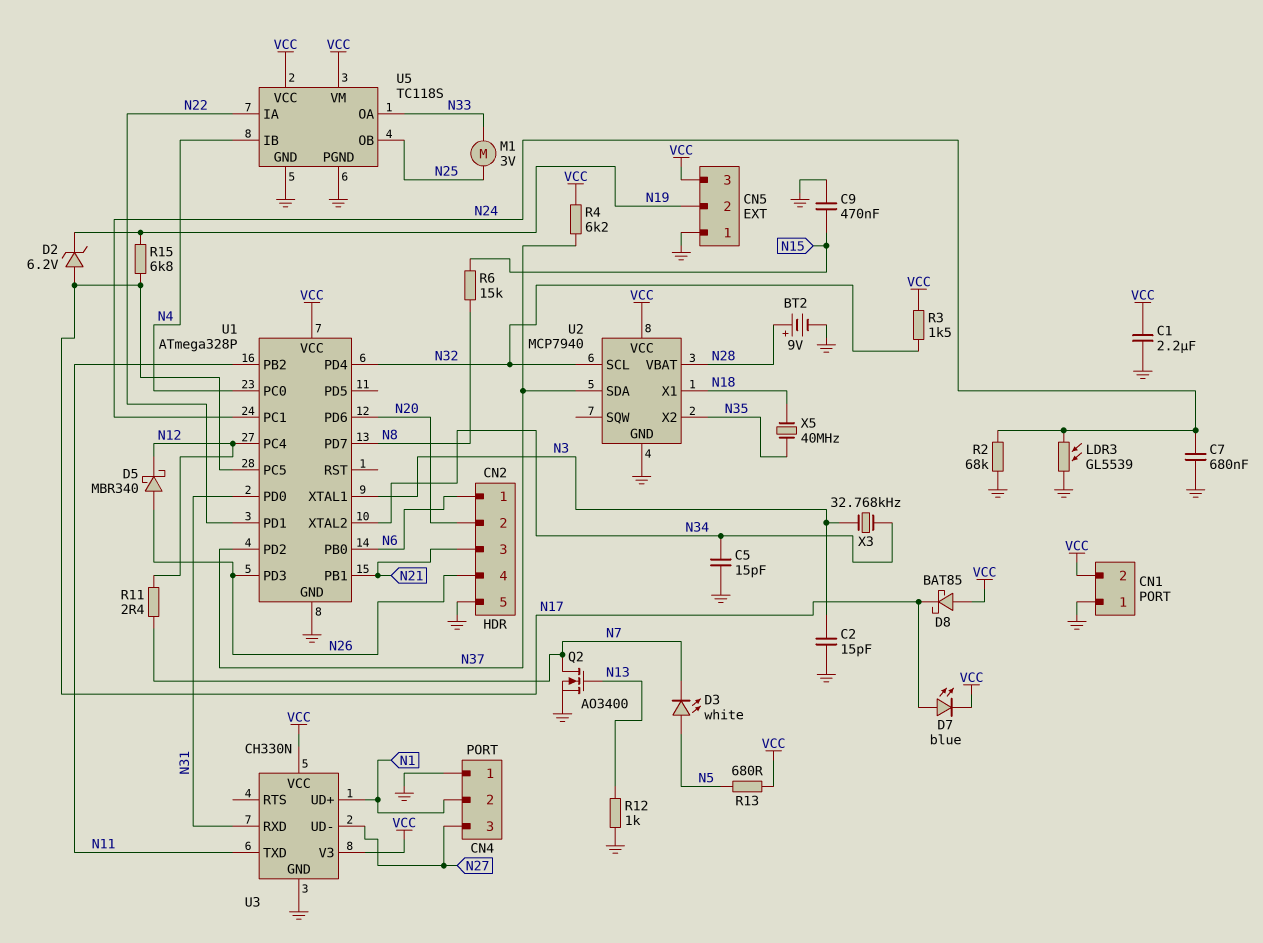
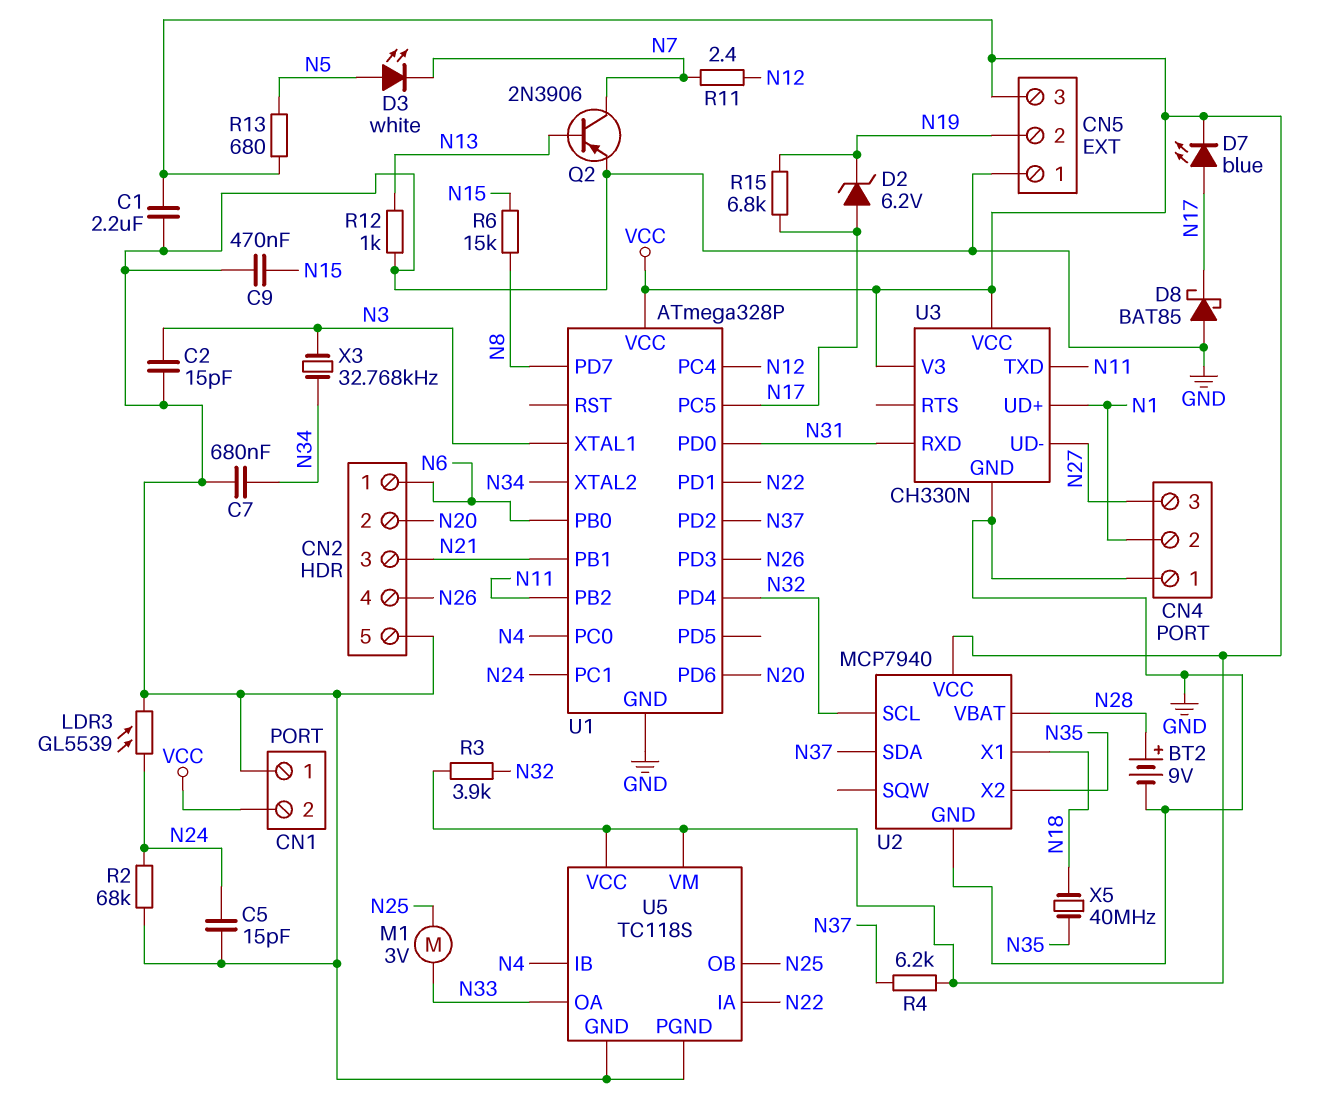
C5: 15pF (GND, N34) -> 15pF (GND, N24)
C7: 680nF (GND, N24) -> 680nF (GND, N34)
D5: schottky MBR340 (A N26, K N12) -> none
D8: schottky BAT85 (A VCC, K N17) -> schottky BAT85 (A GND, K N17)
Q2: NMOS AO3400 (G N13, D N7, S GND) -> PNP 2N3906 (B N13, C N7, E GND)
R3: 1.5k (N32, VCC) -> 3.9k (N32, VCC)

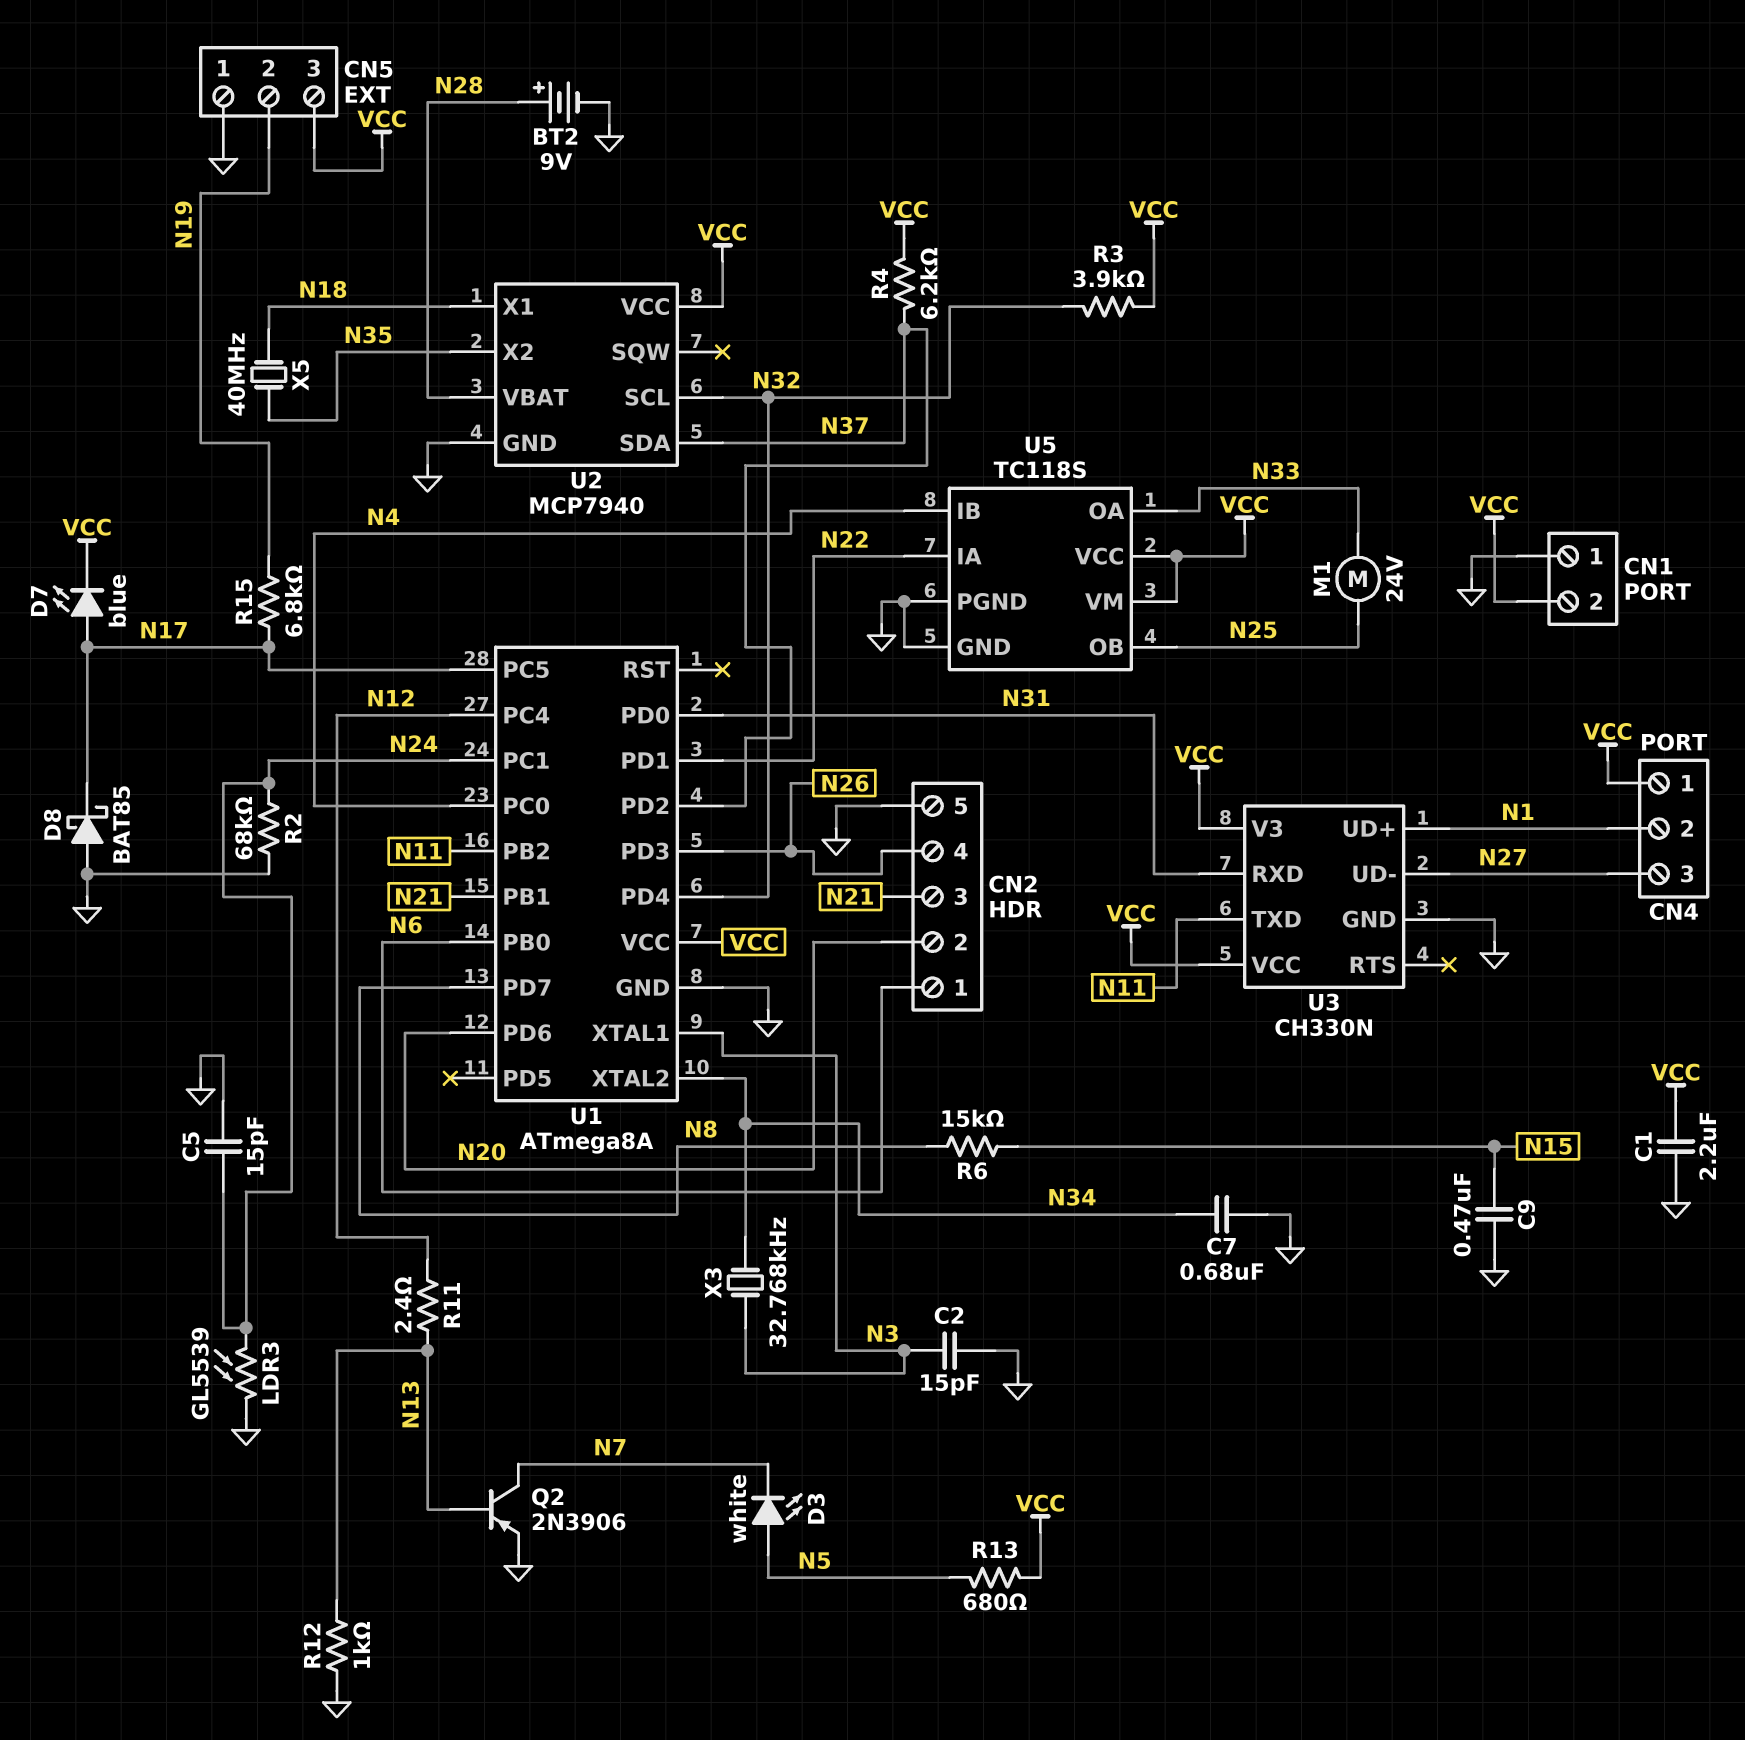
CN4 pin 1: GND -> VCC
D2: zener 6.2V (A N17, K N19) -> none
M1: motor 3V (N25, N33) -> motor 24V (N25, N33)
R11: 2.4 (N7, N12) -> 2.4 (N12, N13)
U1: ATmega328P -> ATmega8A

